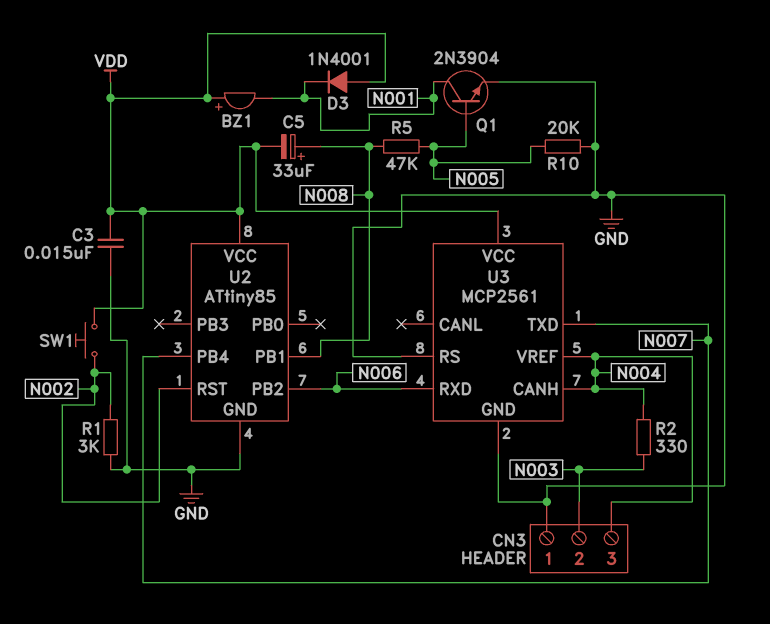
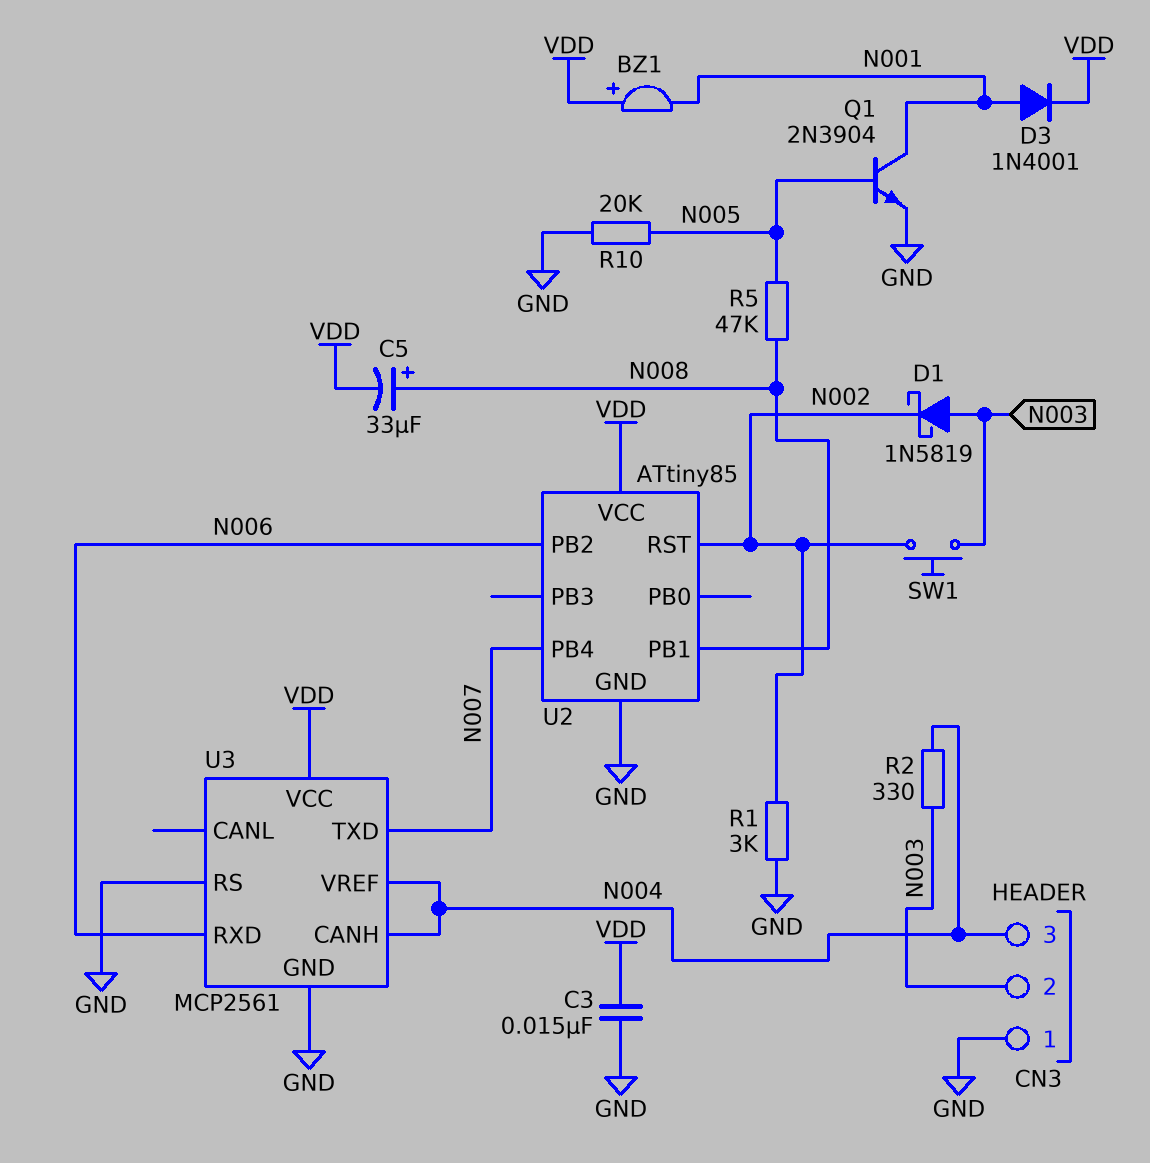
D1: none -> schottky 1N5819 (A N003, K N002)
D3: diode 1N4001 (A VDD, K N001) -> diode 1N4001 (A N001, K VDD)
SW1: button (N002, VDD) -> button (N002, N003)

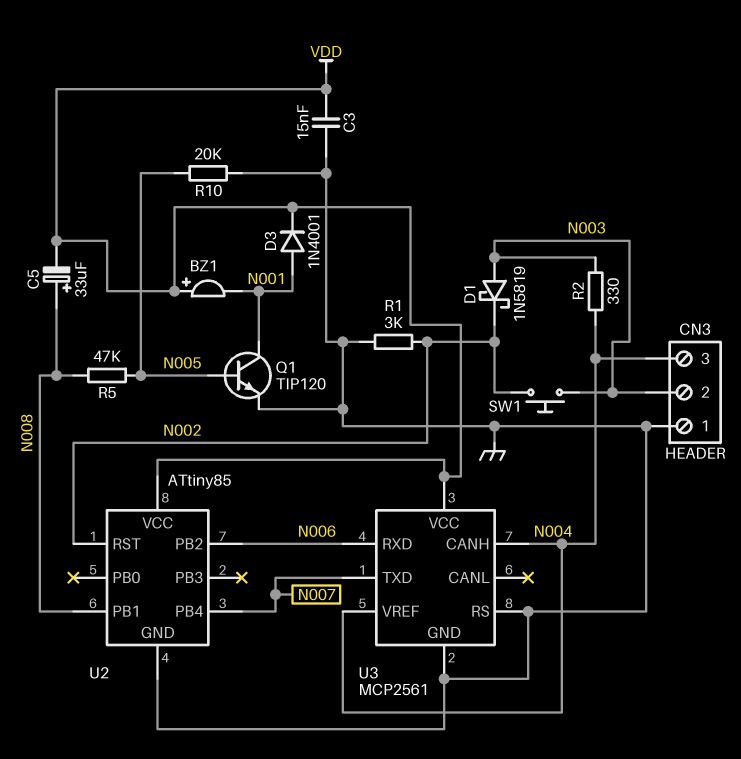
Q1: NPN 2N3904 (B N005, C N001, E GND) -> NPN TIP120 (B N005, C N001, E GND)

